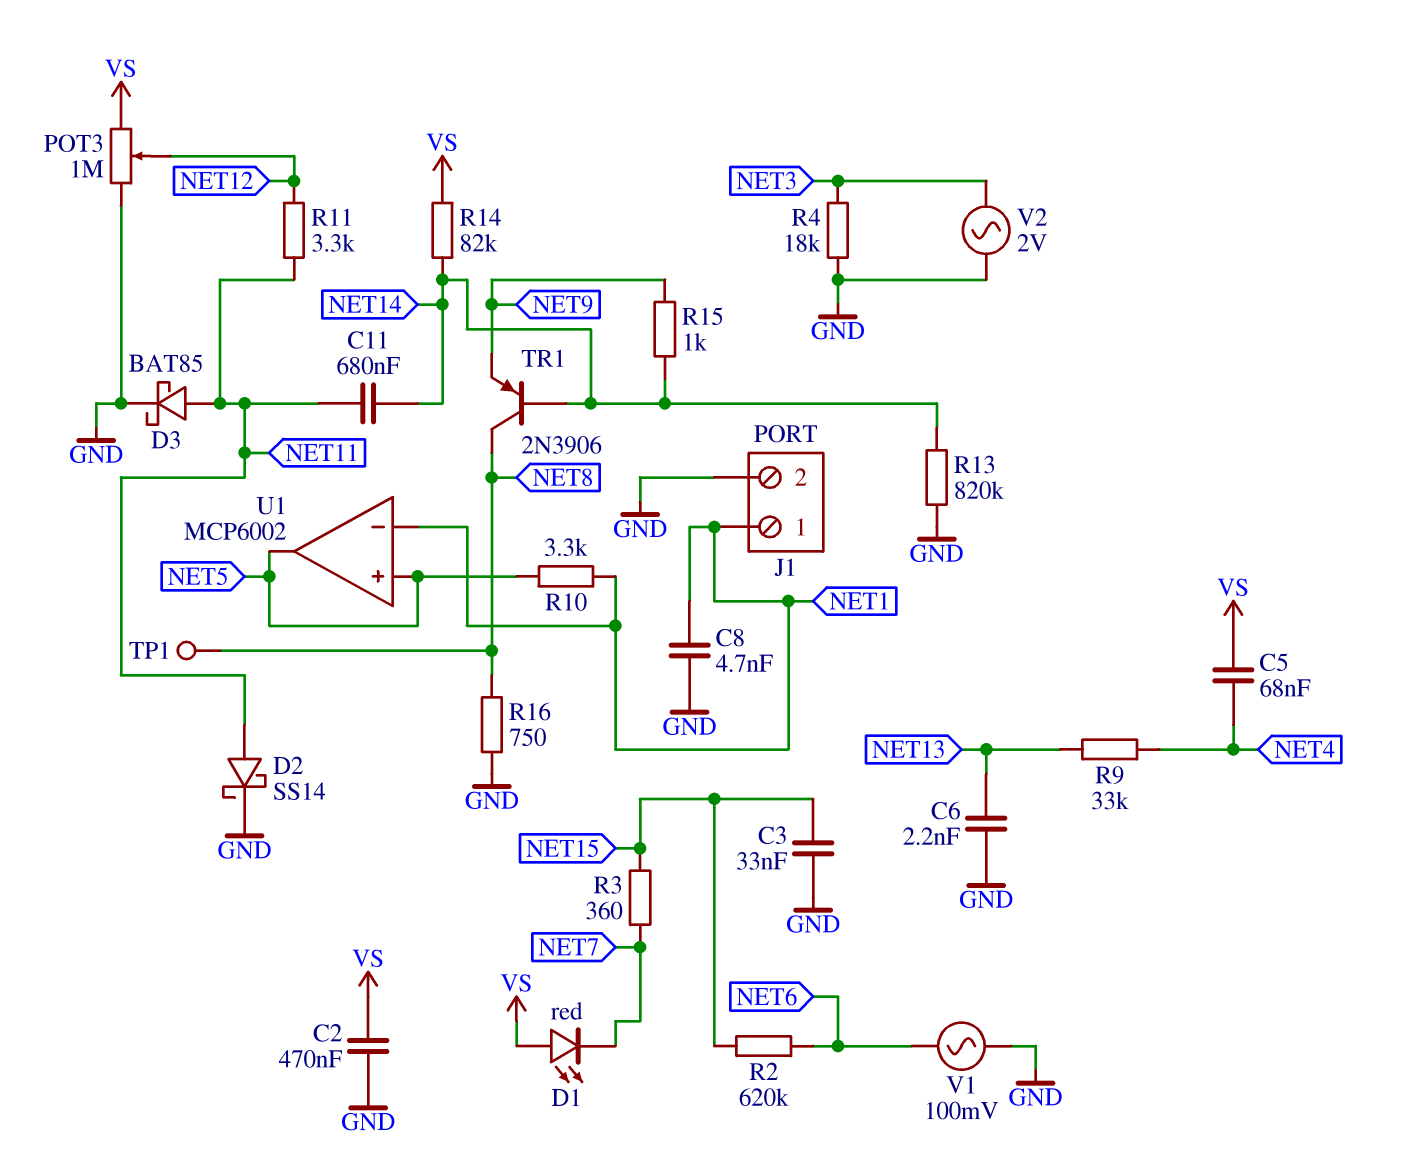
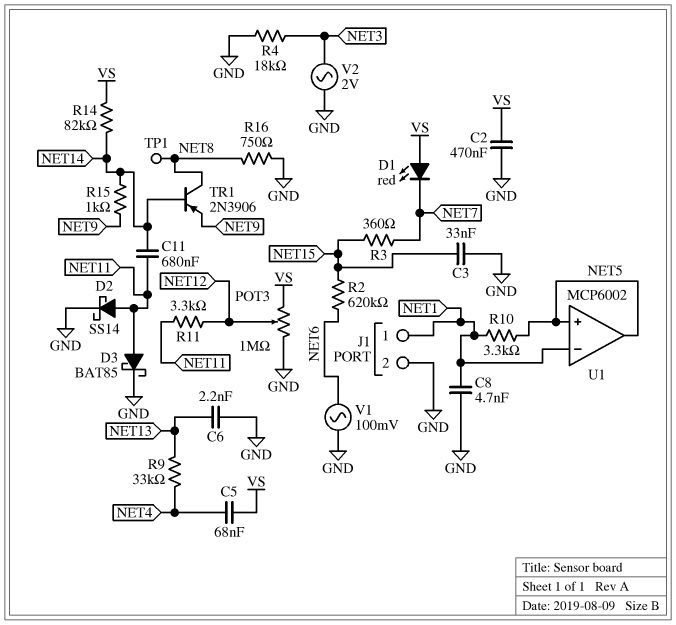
R13: 820k (GND, NET14) -> none

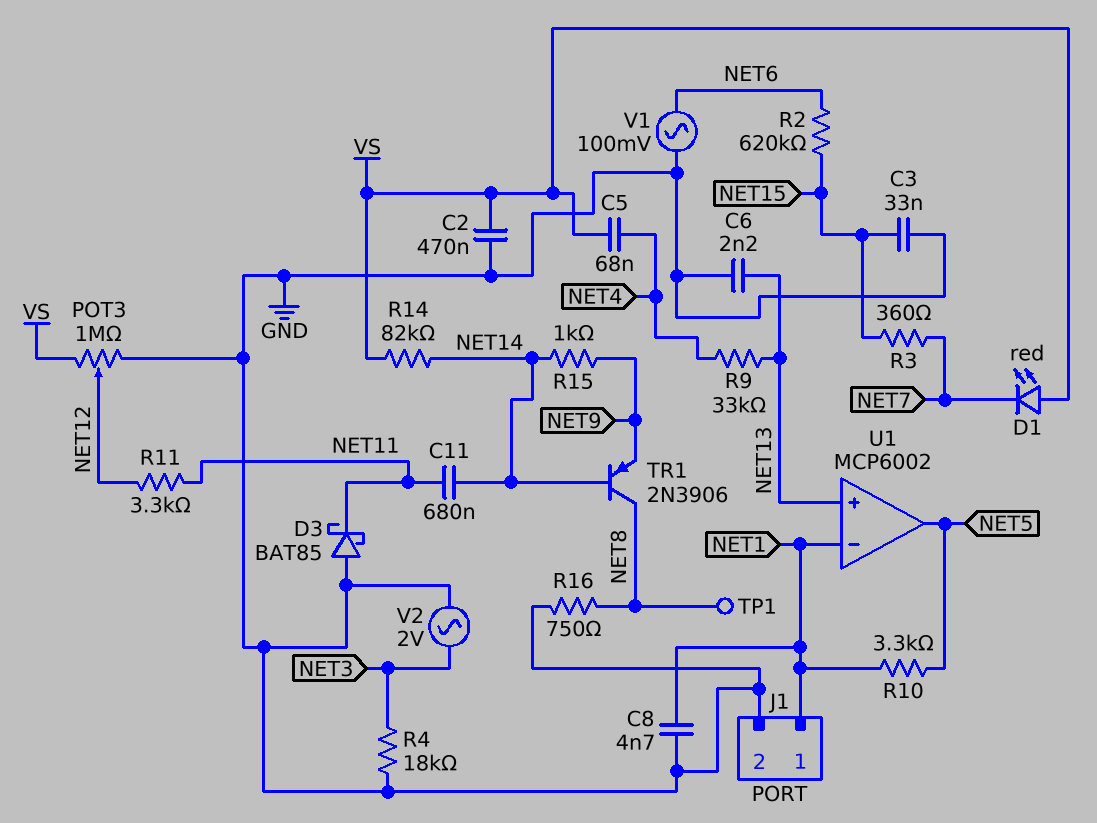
D2: schottky SS14 (A NET11, K GND) -> none
D3: schottky BAT85 (A NET11, K GND) -> schottky BAT85 (A GND, K NET11)
U1 pin in+: NET5 -> NET13

